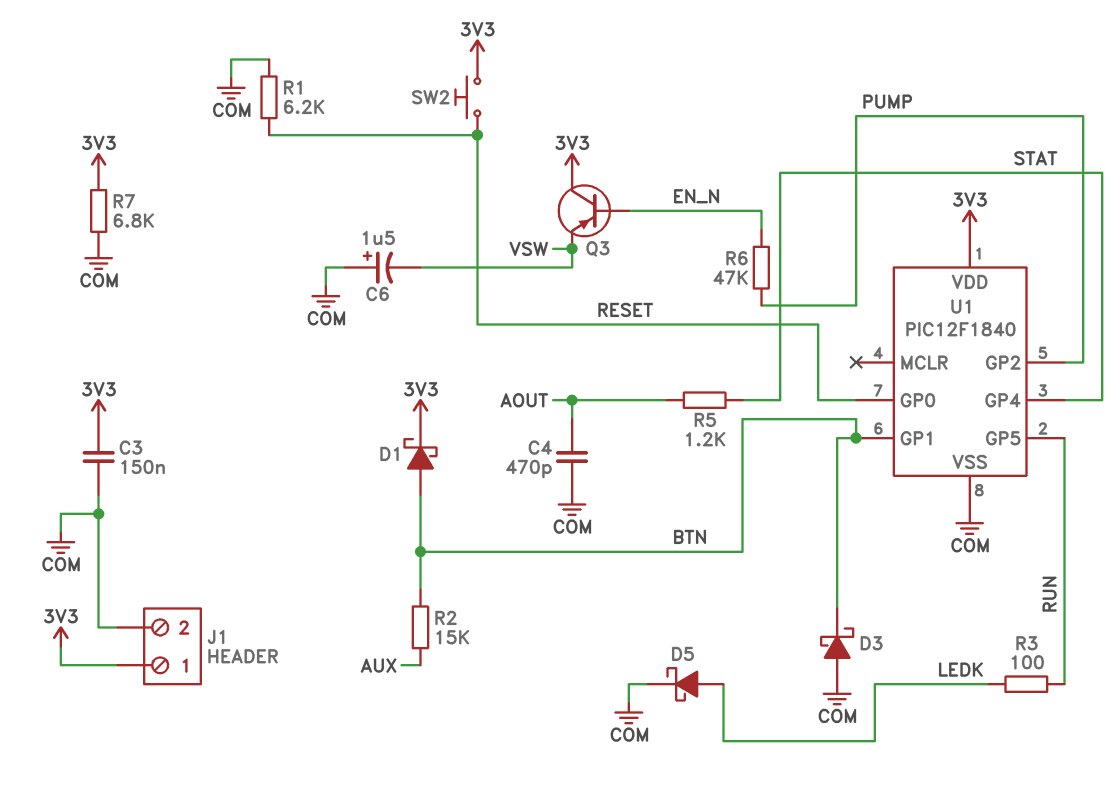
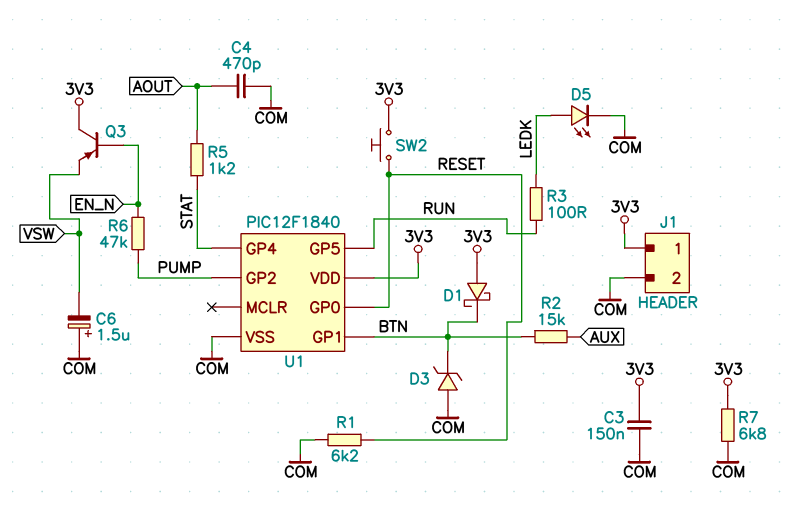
D1: schottky (A BTN, K 3V3) -> schottky (A 3V3, K BTN)
D3: schottky (A COM, K BTN) -> zener (A COM, K BTN)
D5: schottky (A LEDK, K COM) -> LED (A LEDK, K COM)

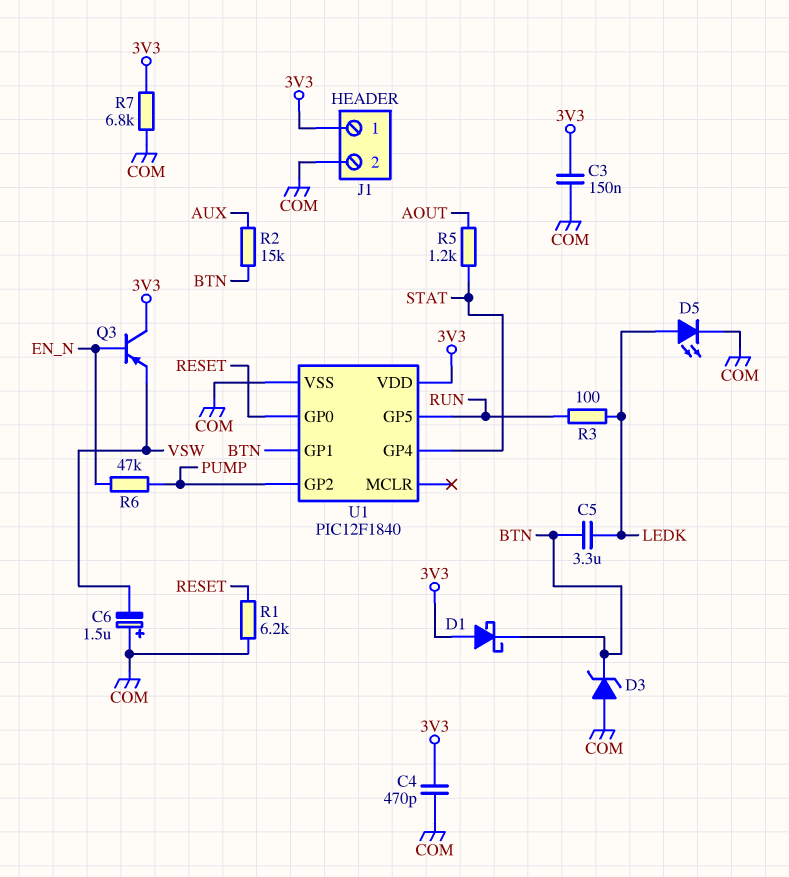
C4: 470pF (AOUT, COM) -> 470pF (3V3, COM)
C5: none -> 3.3uF (BTN, LEDK)
SW2: button (3V3, RESET) -> none

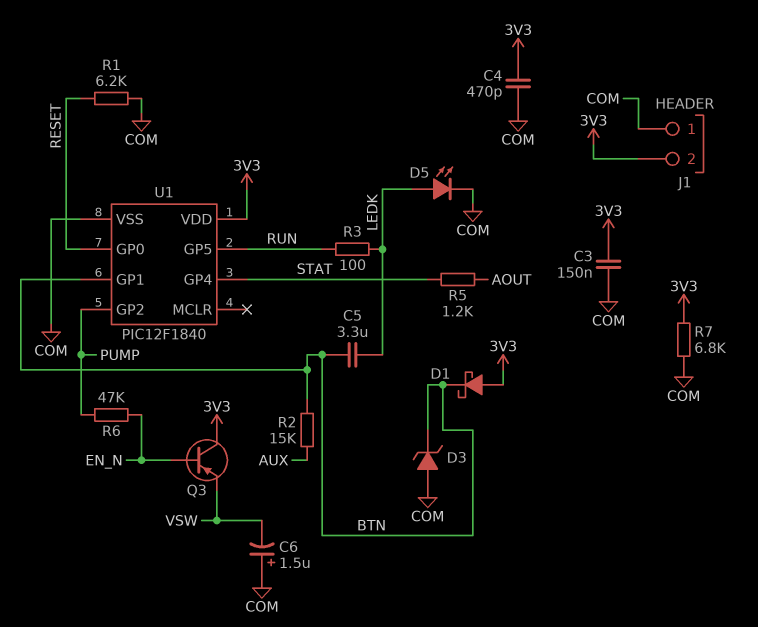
J1 pin 1: 3V3 -> COM
J1 pin 2: COM -> 3V3

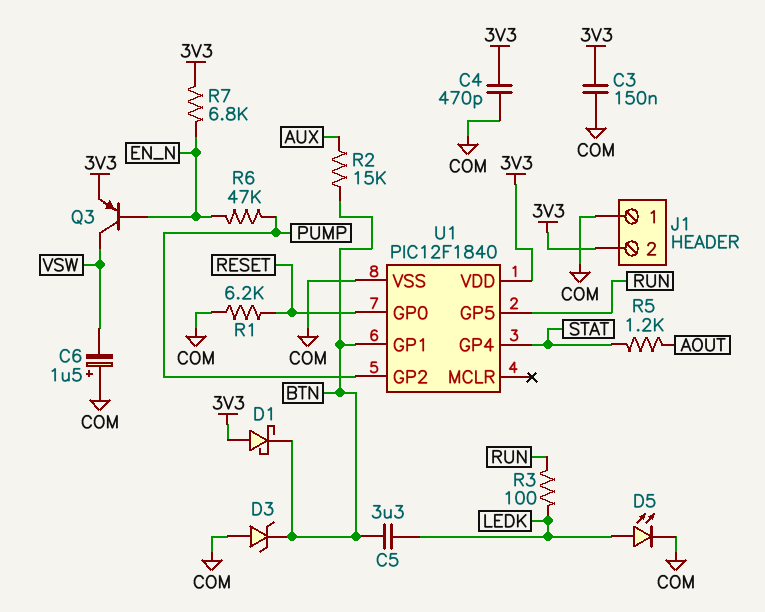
Q3: PNP (B EN_N, C 3V3, E VSW) -> PNP (B EN_N, C VSW, E 3V3)
R7: 6.8k (3V3, COM) -> 6.8k (3V3, EN_N)

